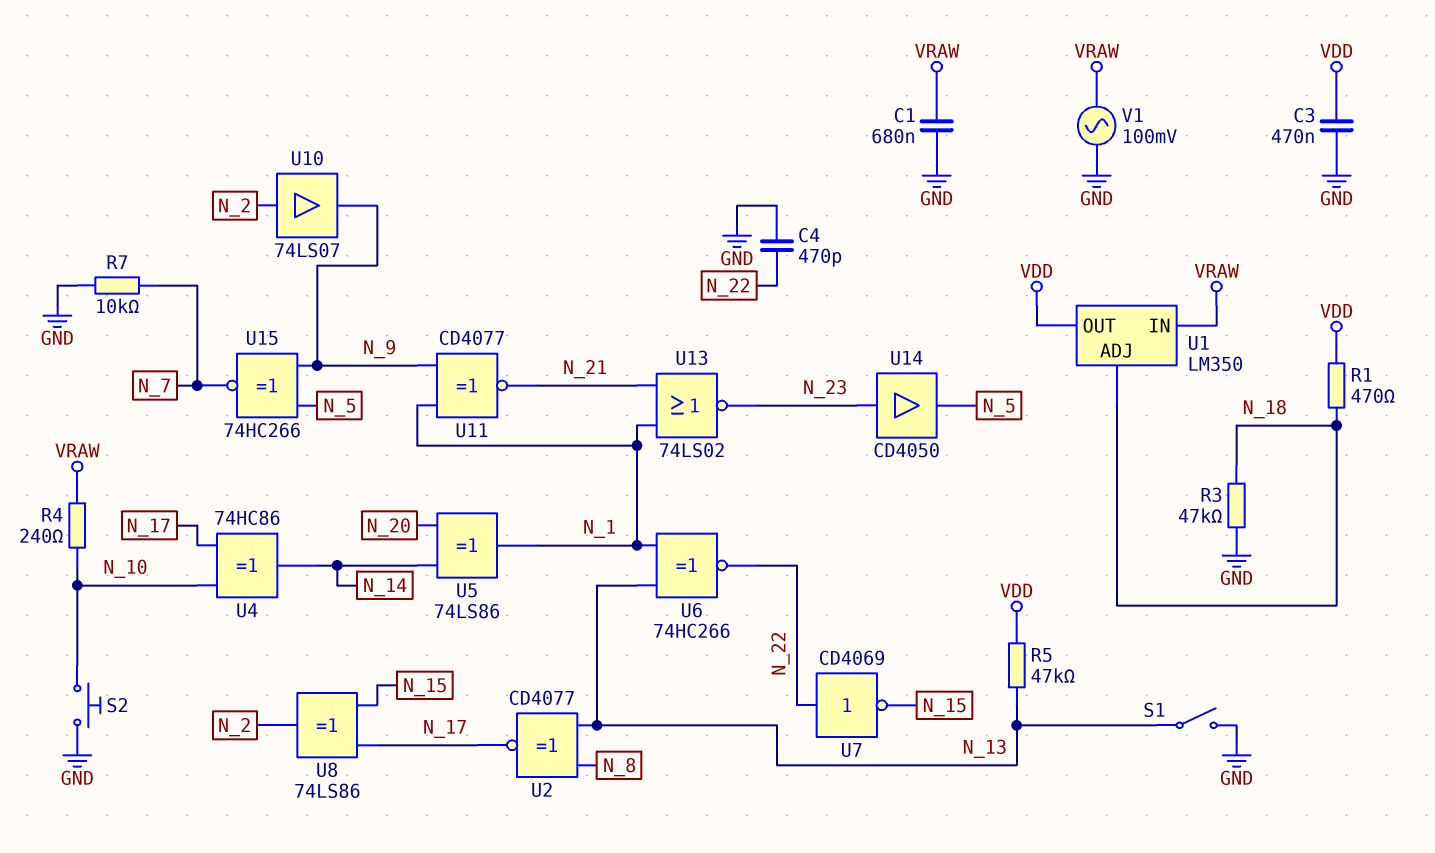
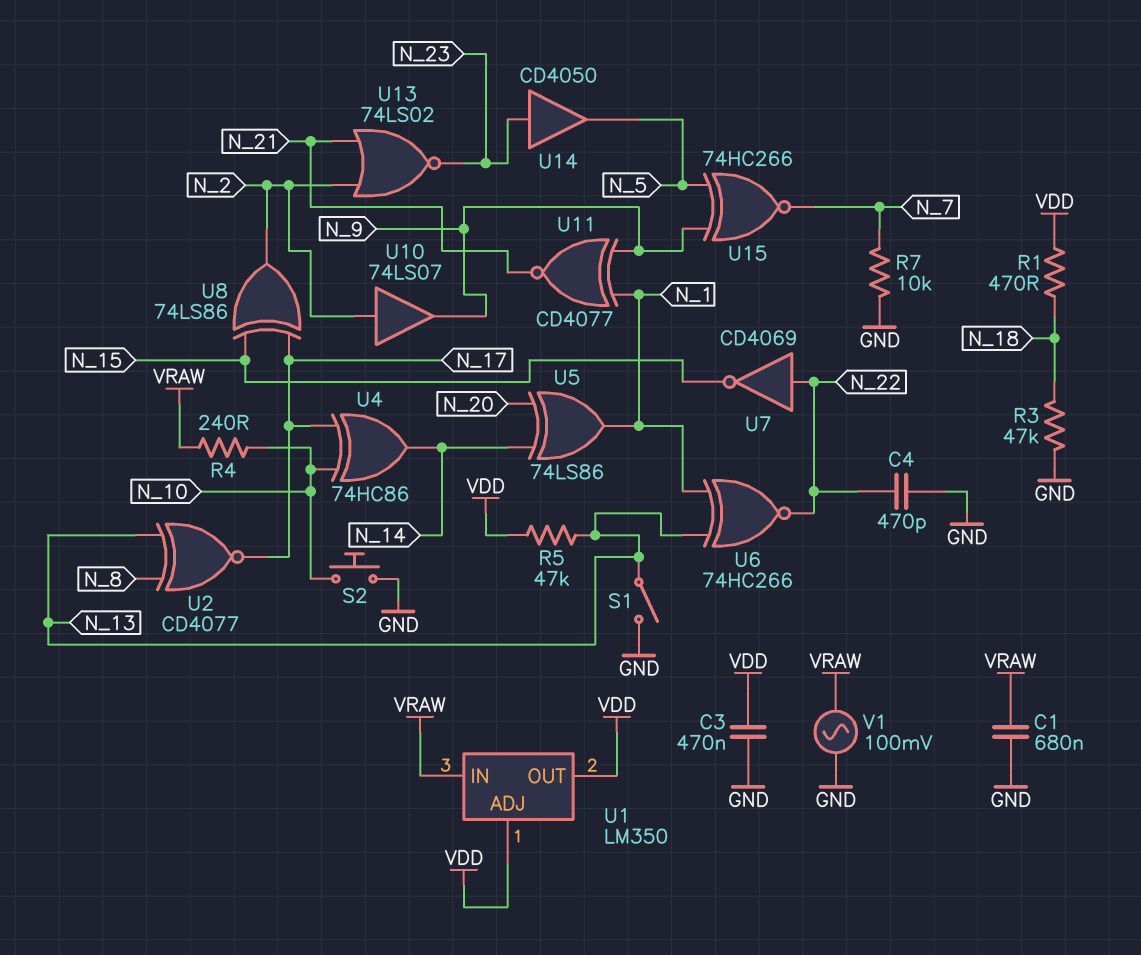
U1 pin ADJ: N_18 -> VDD
U13: NOR 74LS02 (in N_1, in N_21, out N_23) -> NOR 74LS02 (in N_2, in N_21, out N_23)

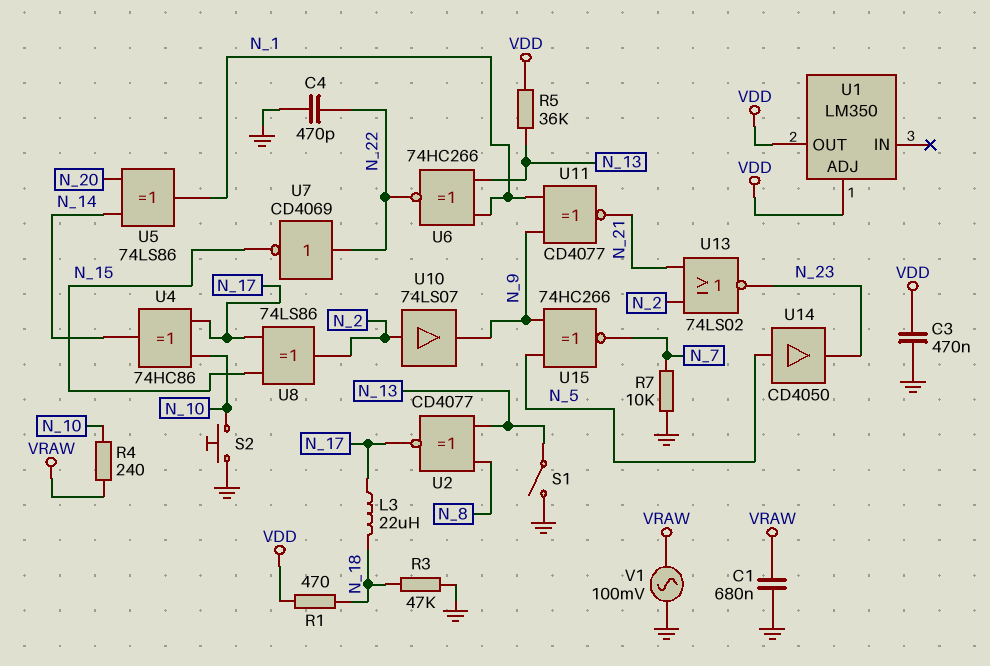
L3: none -> 22uH (N_17, N_18)
R5: 47k (N_13, VDD) -> 36k (N_13, VDD)
U1 pin IN: VRAW -> none
U14: buffer CD4050 (in N_23, out N_5) -> buffer CD4050 (in N_5, out N_23)

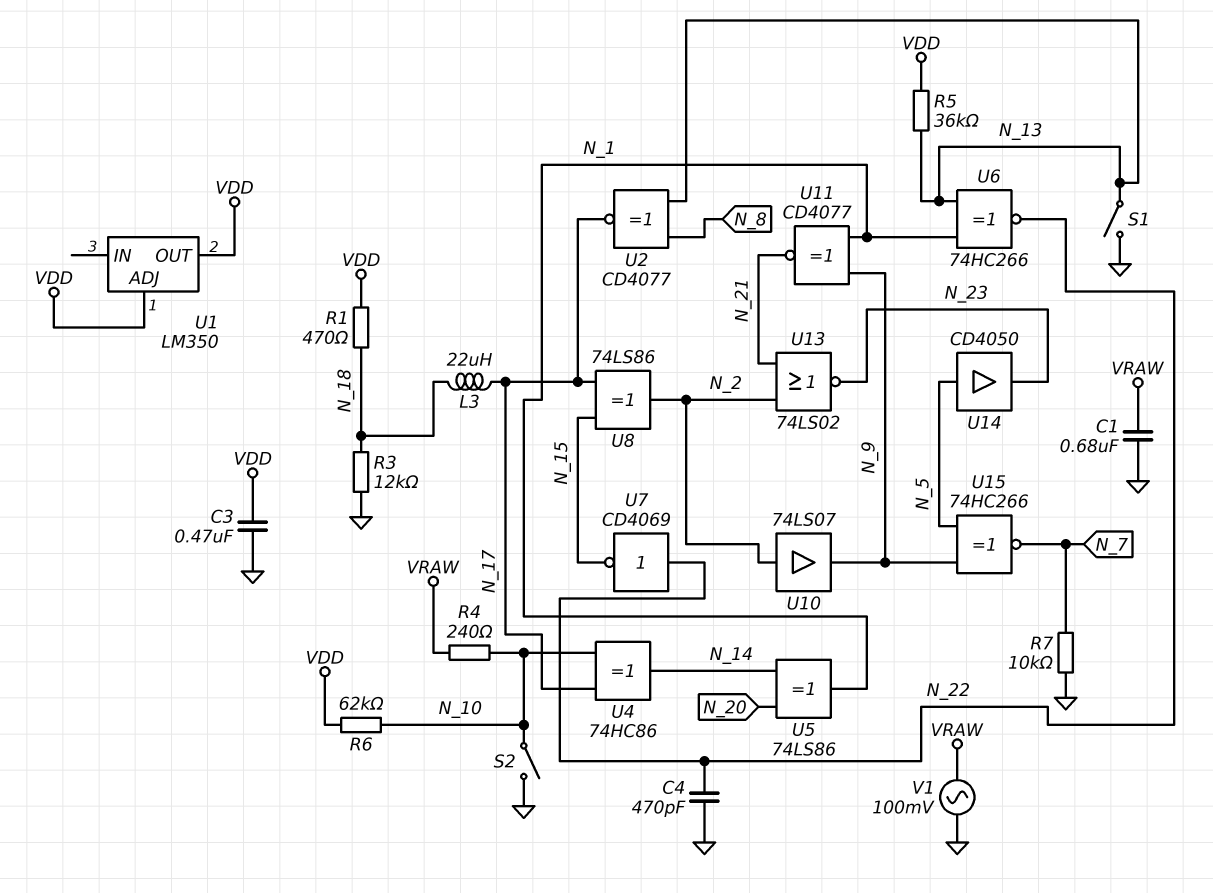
R3: 47k (GND, N_18) -> 12k (GND, N_18)
R6: none -> 62k (N_10, VDD)
S2: button (GND, N_10) -> switch (GND, N_10)

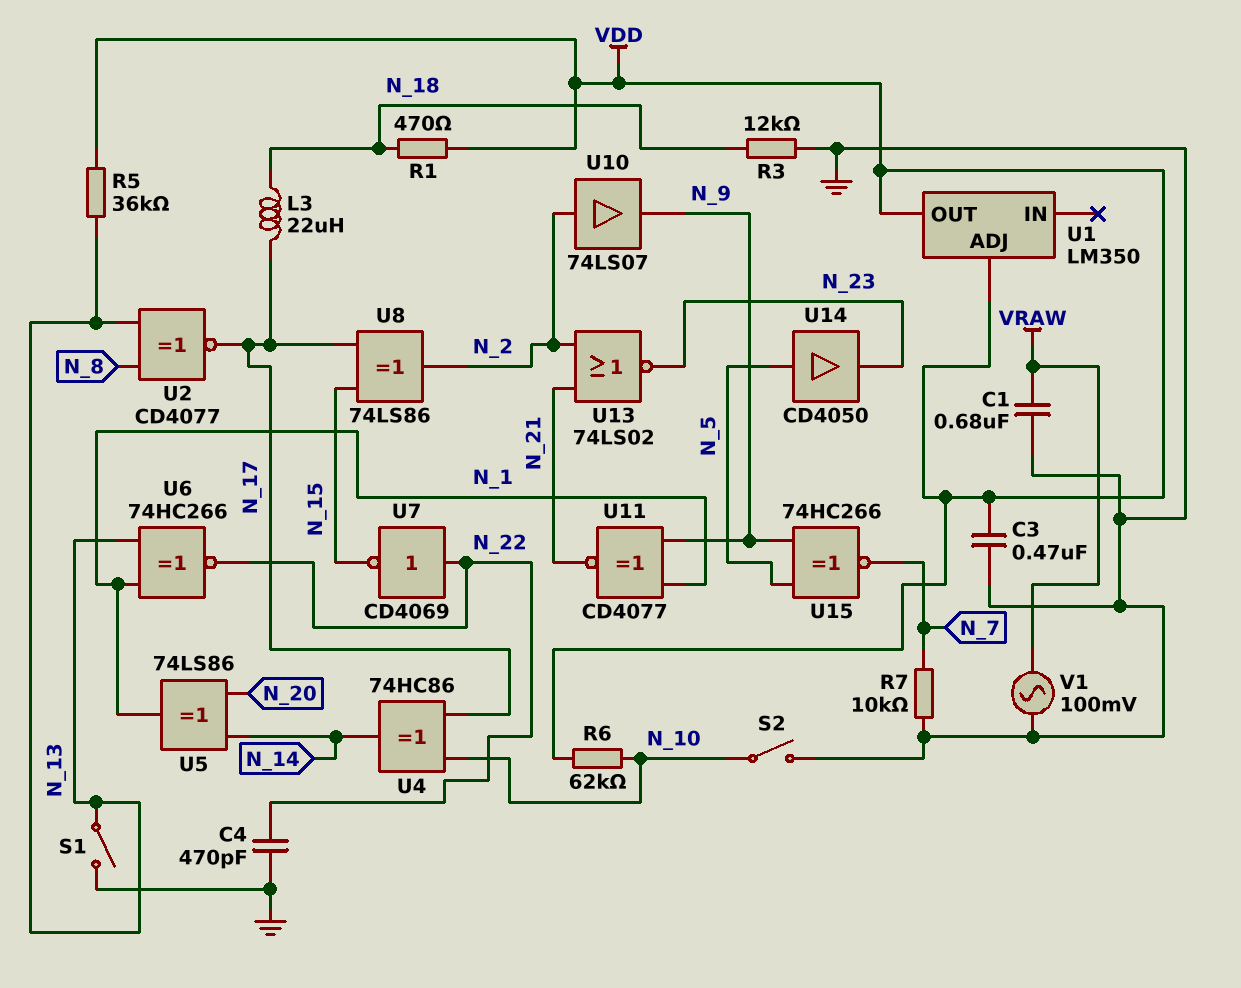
R4: 240 (N_10, VRAW) -> none

